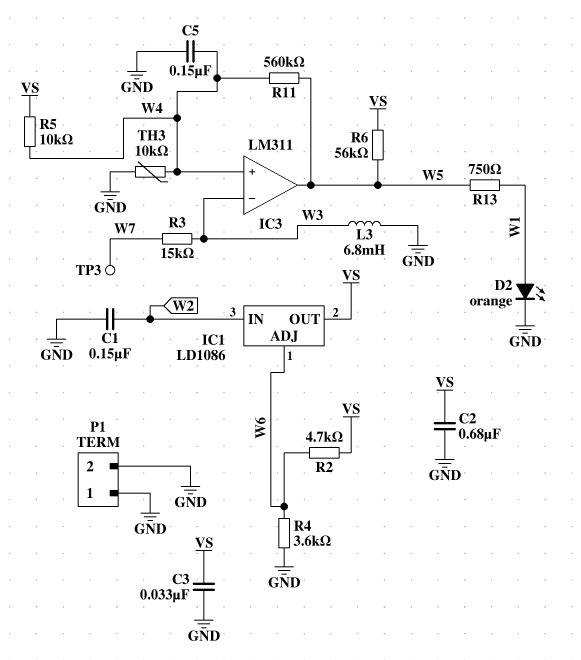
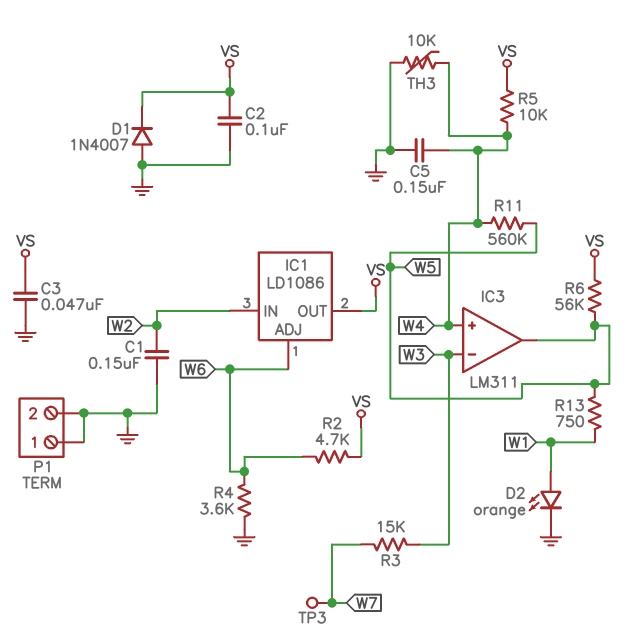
C2: 680nF (GND, VS) -> 100nF (GND, VS)
C3: 33nF (GND, VS) -> 47nF (GND, VS)
D1: none -> diode 1N4007 (A GND, K VS)
L3: 6.8mH (GND, W3) -> none

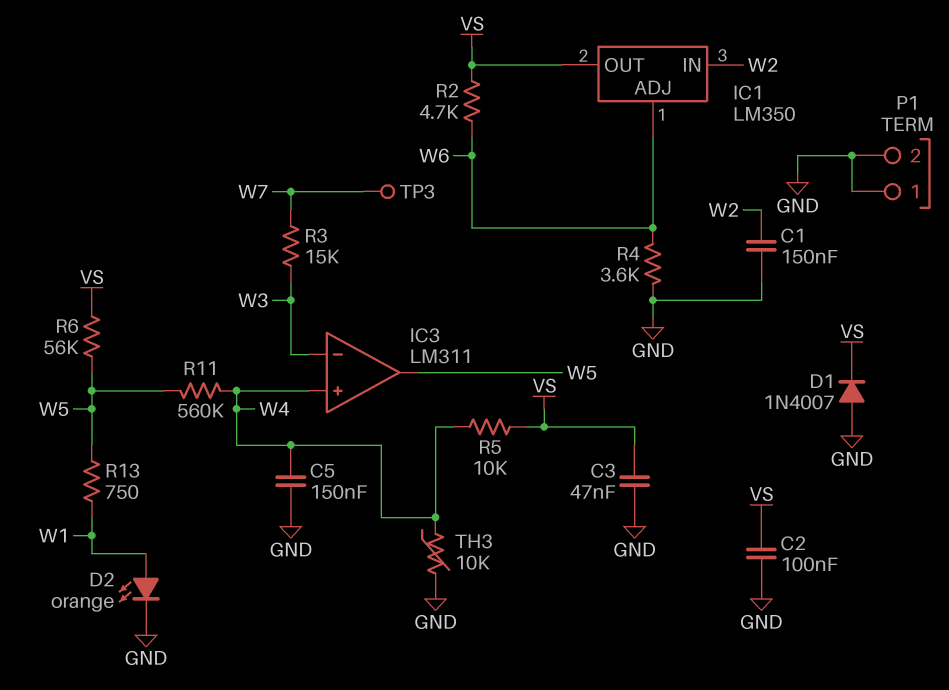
IC1: LD1086 -> LM350

